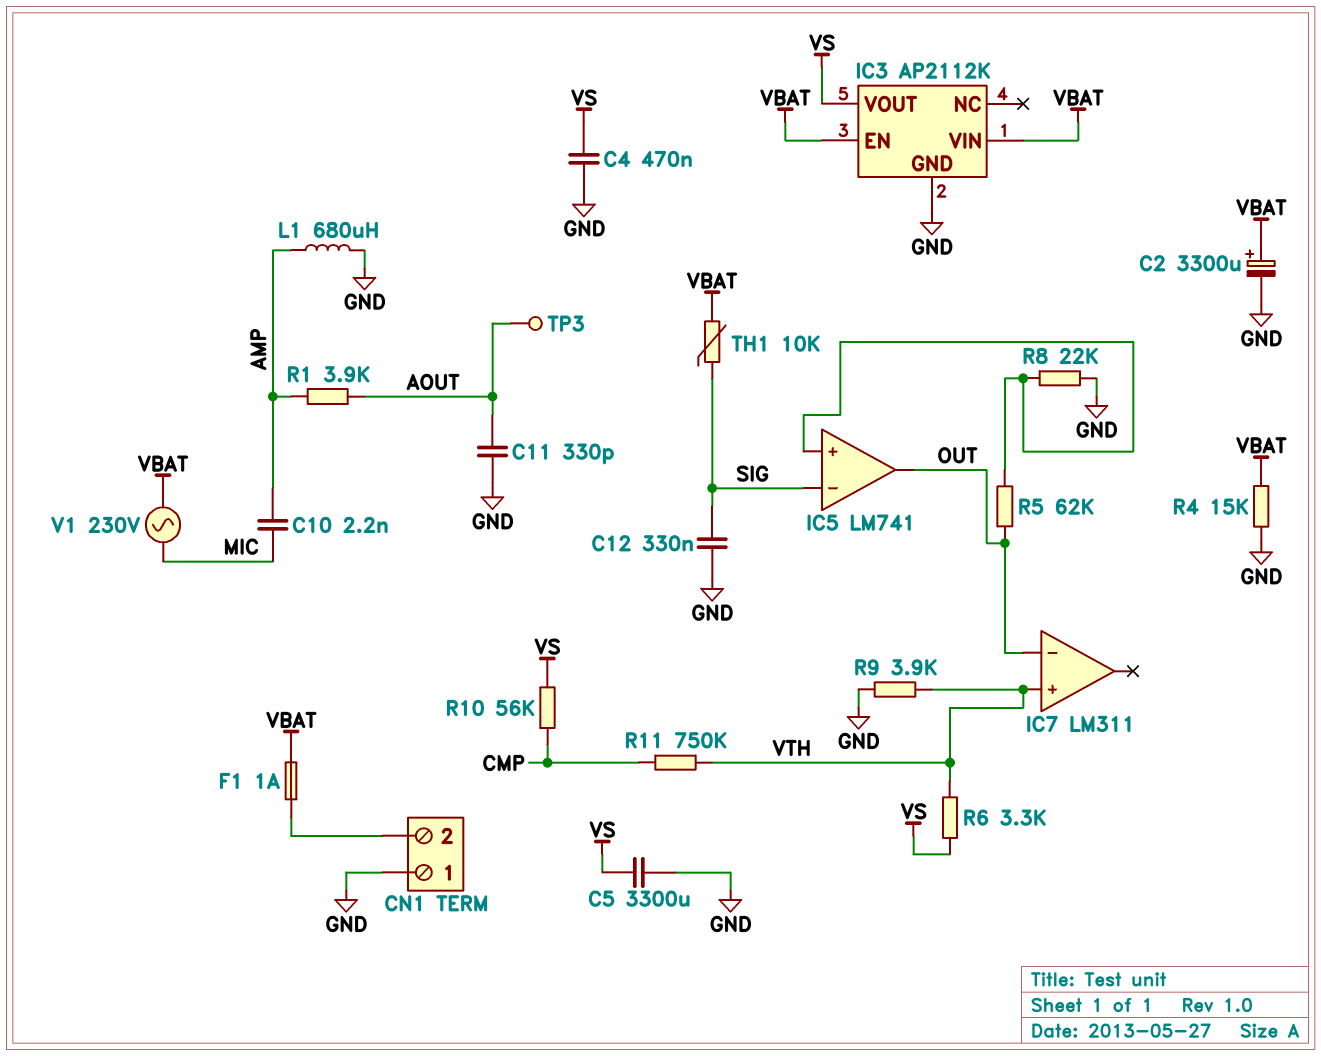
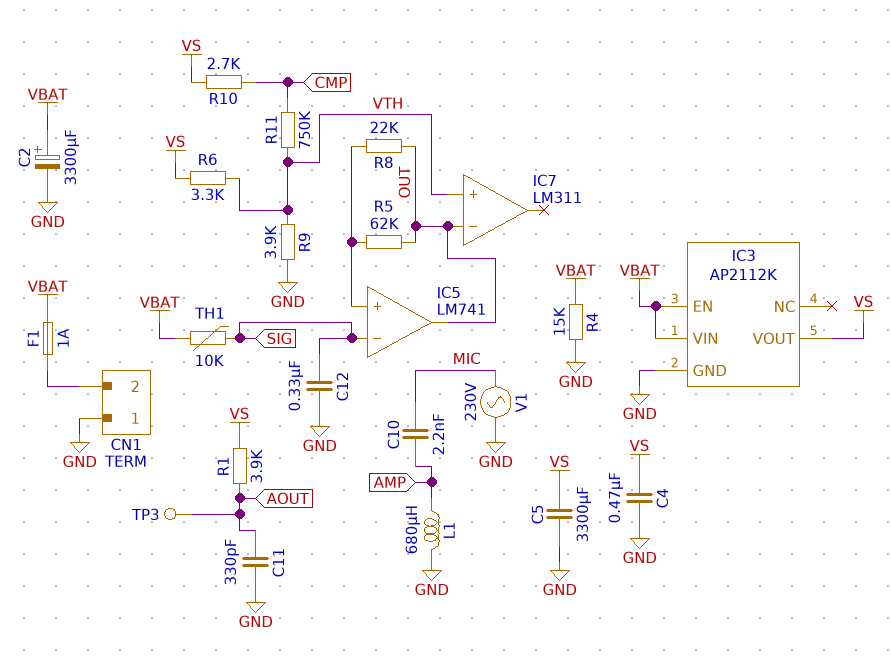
R1: 3.9k (AMP, AOUT) -> 3.9k (AOUT, VS)
R8: 22k (GND, IC5/in+) -> 22k (IC5/in+, OUT)
R10: 56k (CMP, VS) -> 2.7k (CMP, VS)
V1: AC 230V (MIC, VBAT) -> AC 230V (GND, MIC)

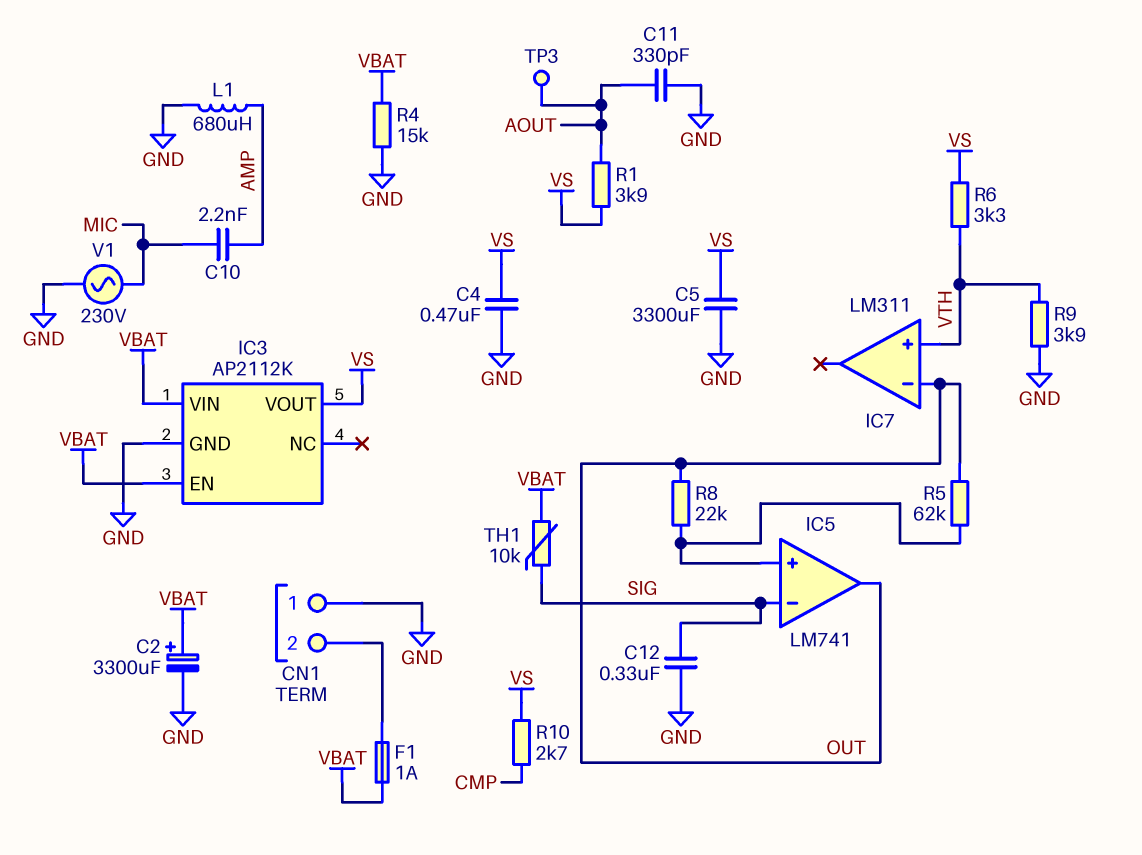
R11: 750k (CMP, VTH) -> none

